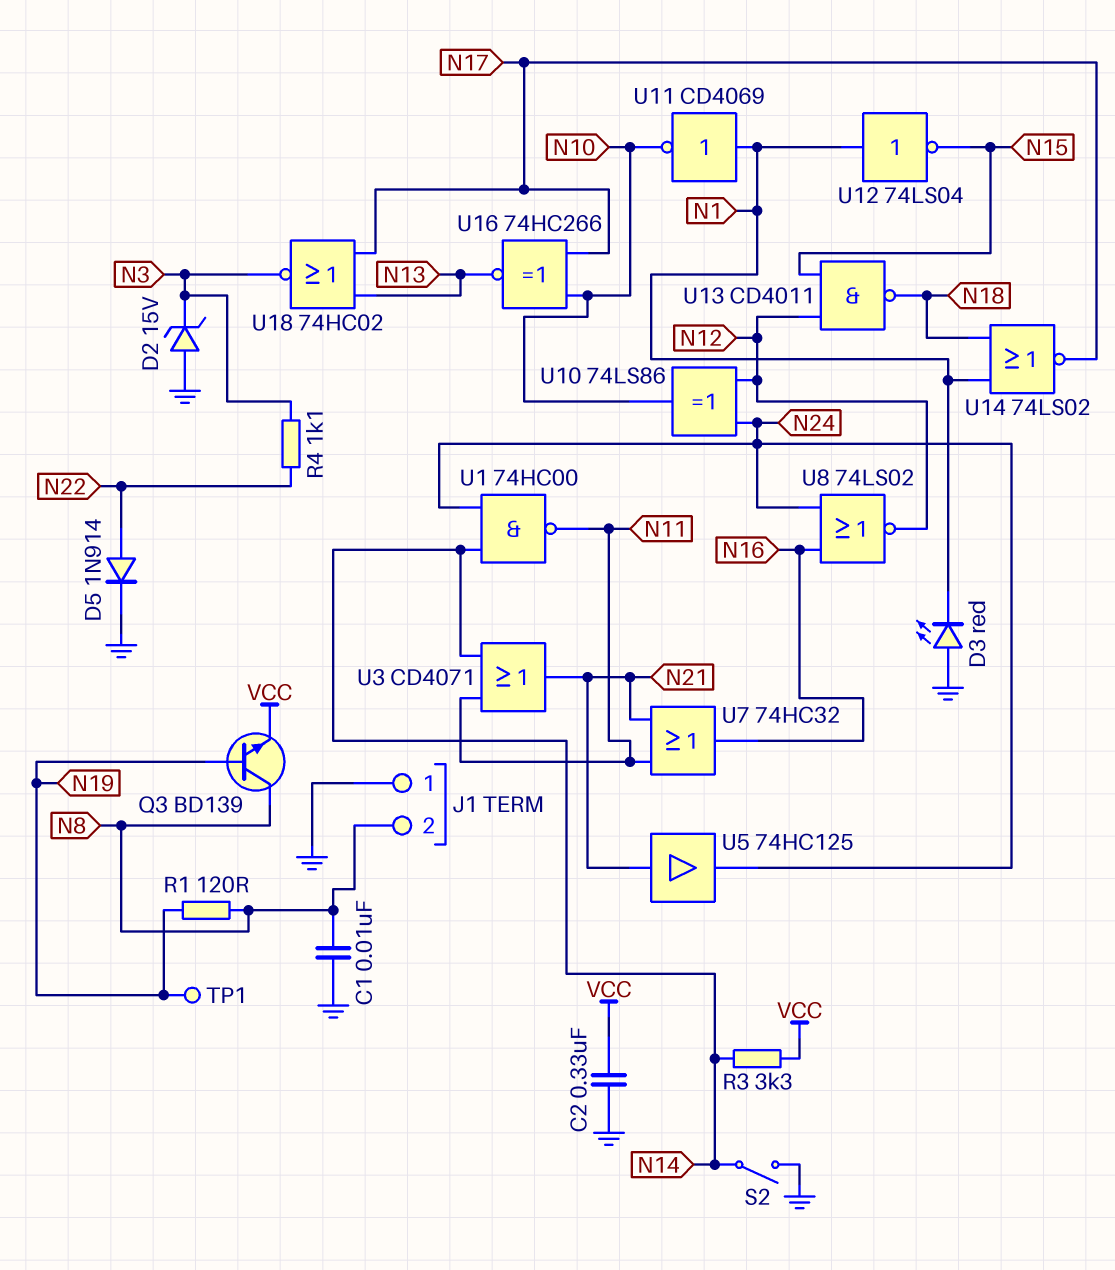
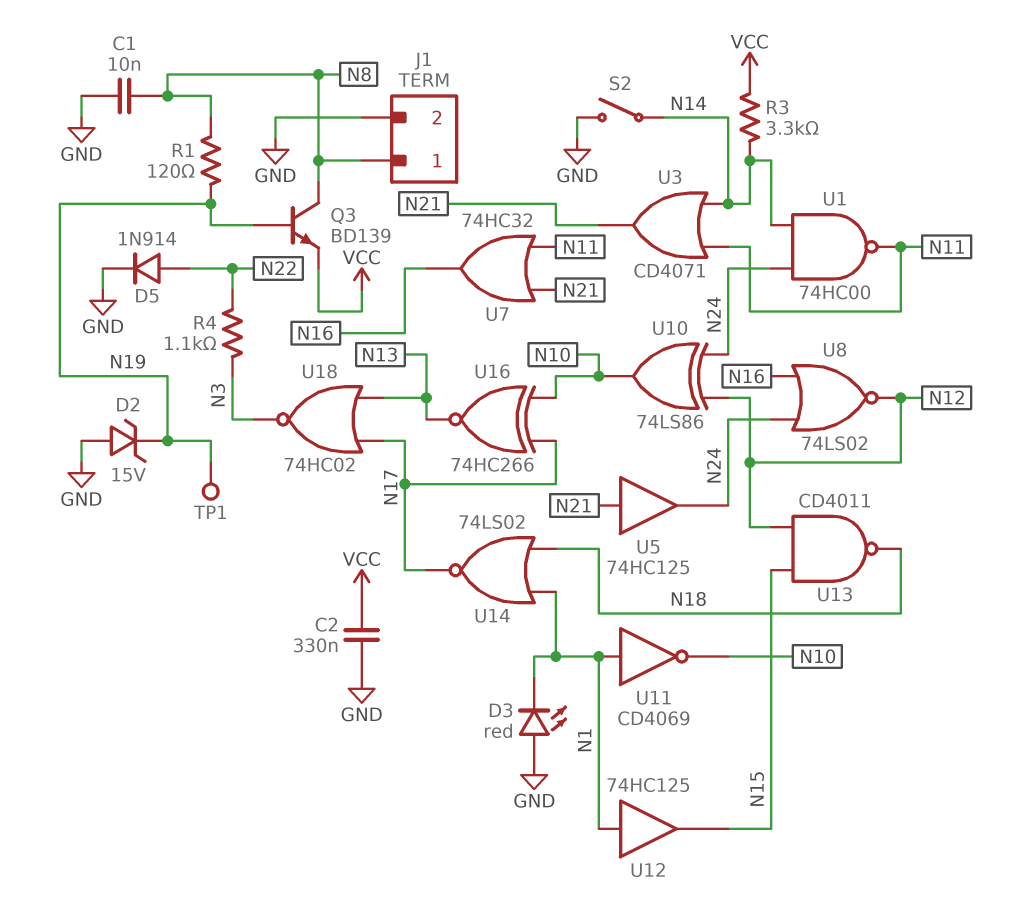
D2: zener 15V (A GND, K N3) -> zener 15V (A GND, K N19)
J1 pin 1: GND -> N8
J1 pin 2: N8 -> GND
U12: NOT 74LS04 (in N1, out N15) -> buffer 74HC125 (in N1, out N15)

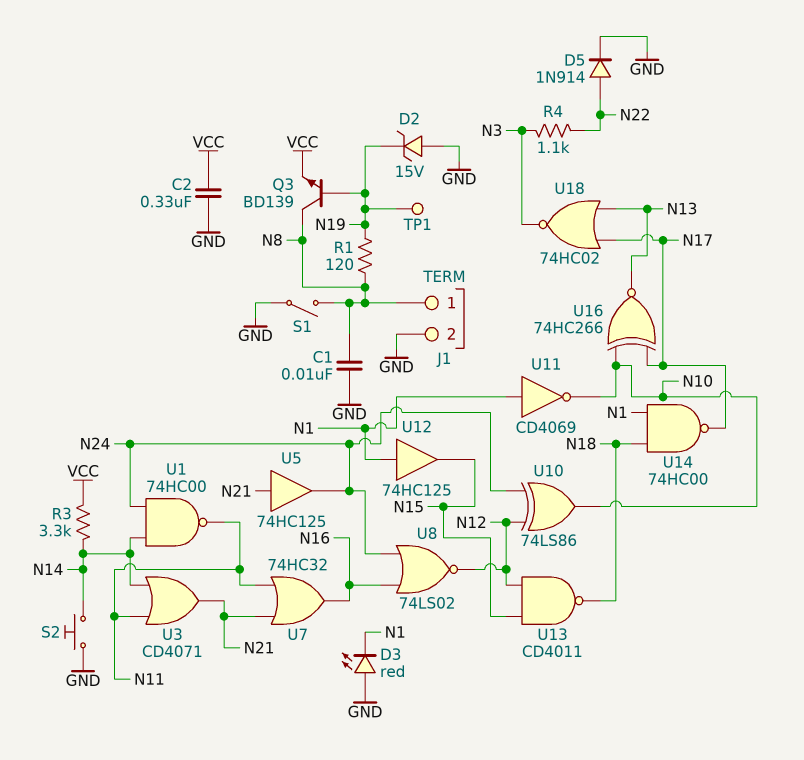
S1: none -> switch (GND, N8)
S2: switch (GND, N14) -> button (GND, N14)
U14: NOR 74LS02 (in N1, in N18, out N17) -> NAND 74HC00 (in N1, in N18, out N17)

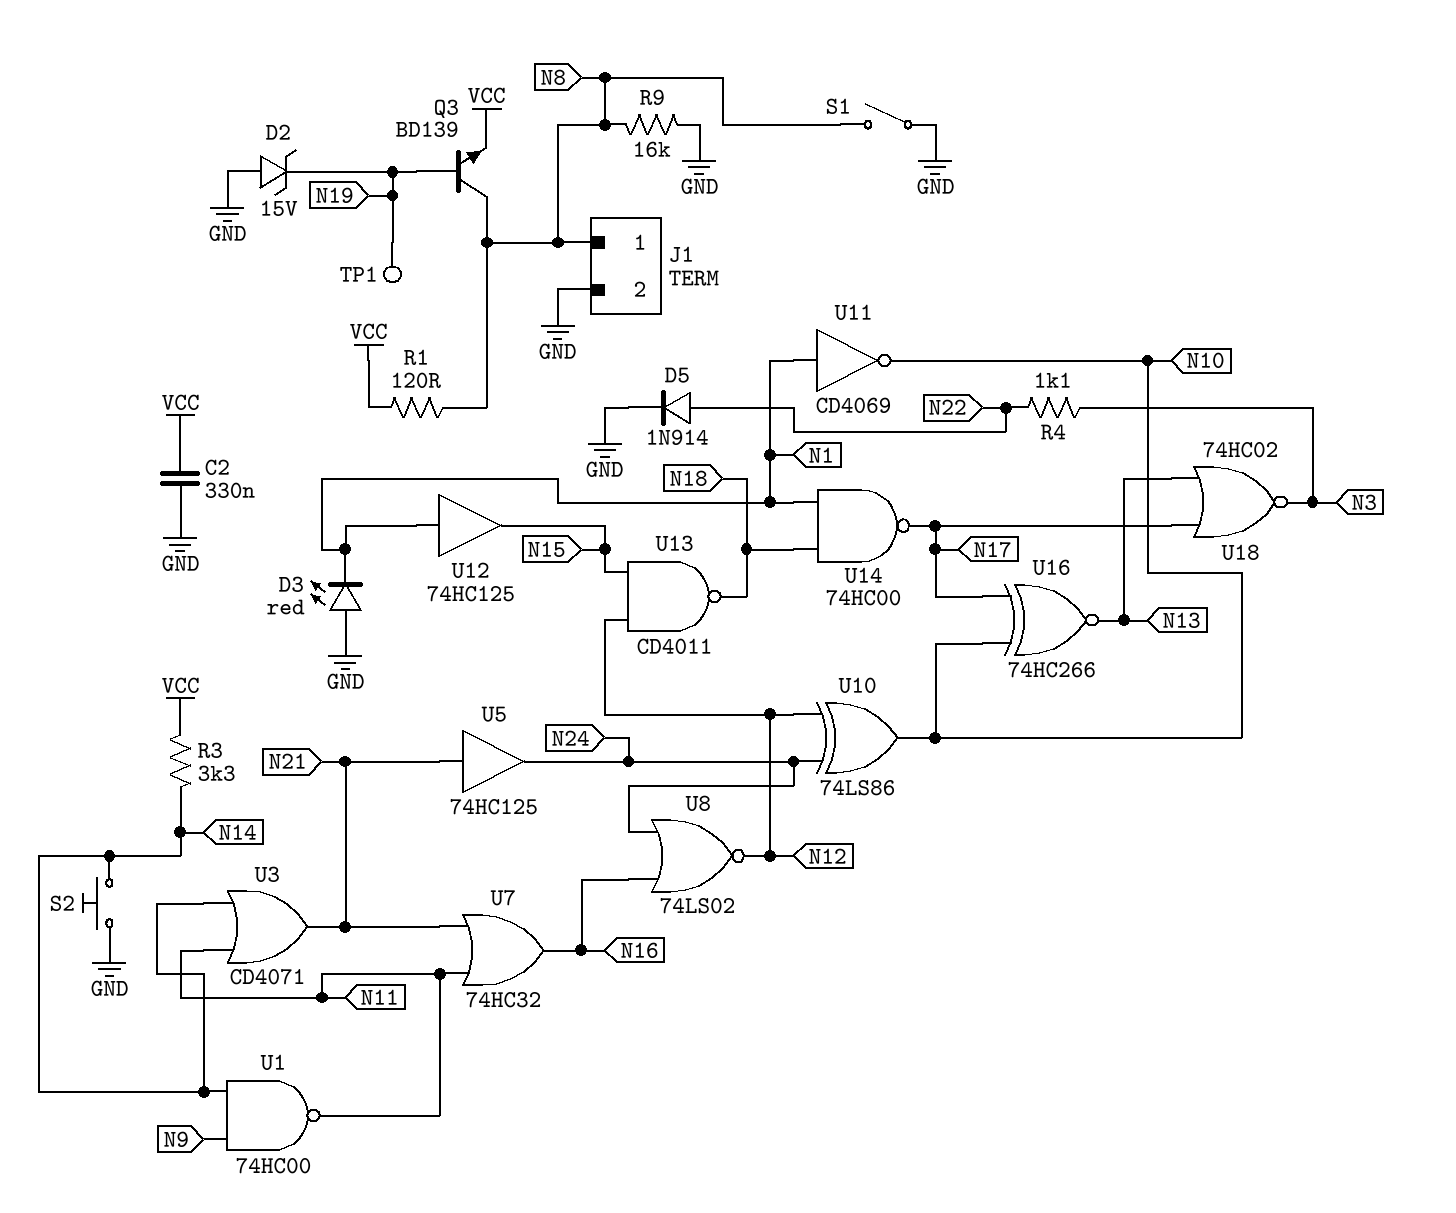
C1: 10nF (GND, N8) -> none
R1: 120 (N8, N19) -> 120 (N8, VCC)
R9: none -> 16k (GND, N8)
U1: NAND 74HC00 (in N14, in N24, out N11) -> NAND 74HC00 (in N9, in N14, out N11)

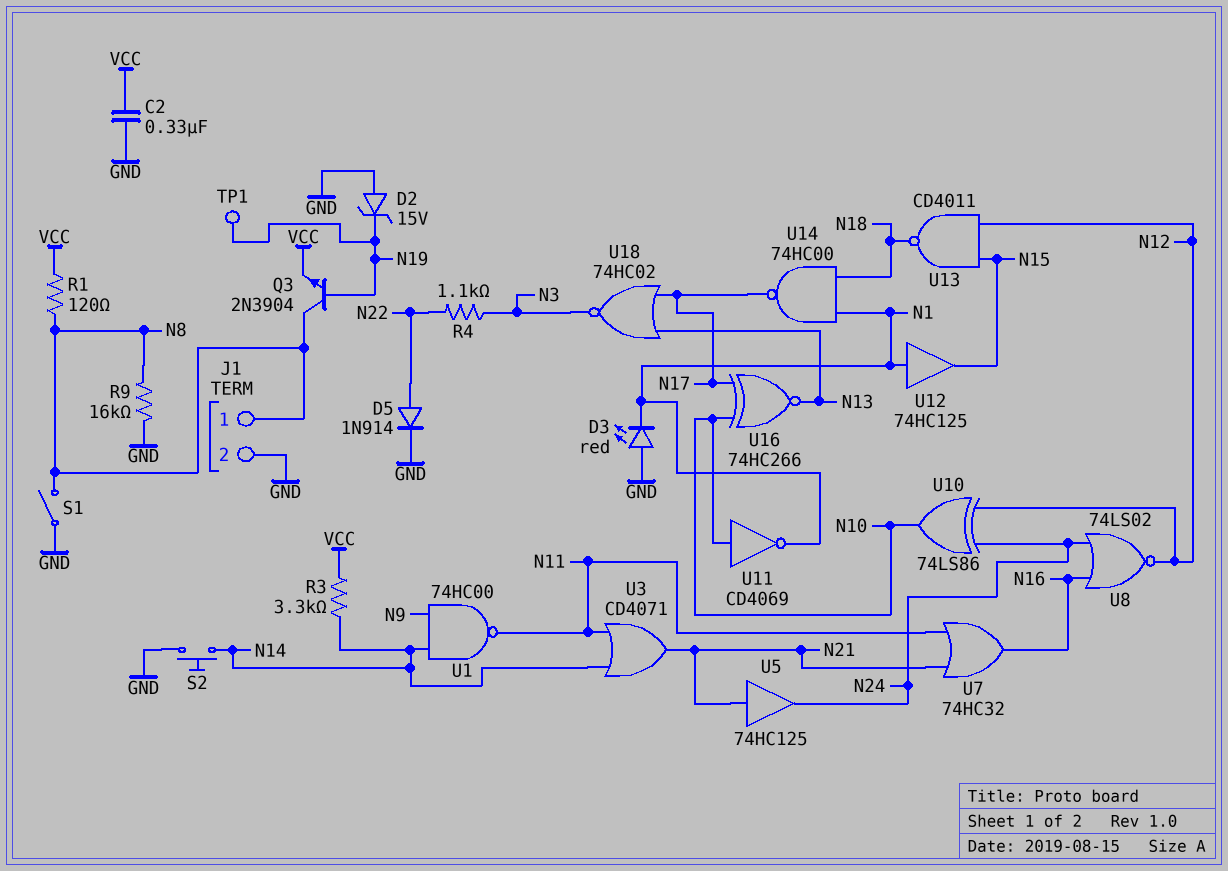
Q3: NPN BD139 (B N19, C N8, E VCC) -> NPN 2N3904 (B N19, C N8, E VCC)
U11: NOT CD4069 (in N1, out N10) -> NOT CD4069 (in N10, out N1)

